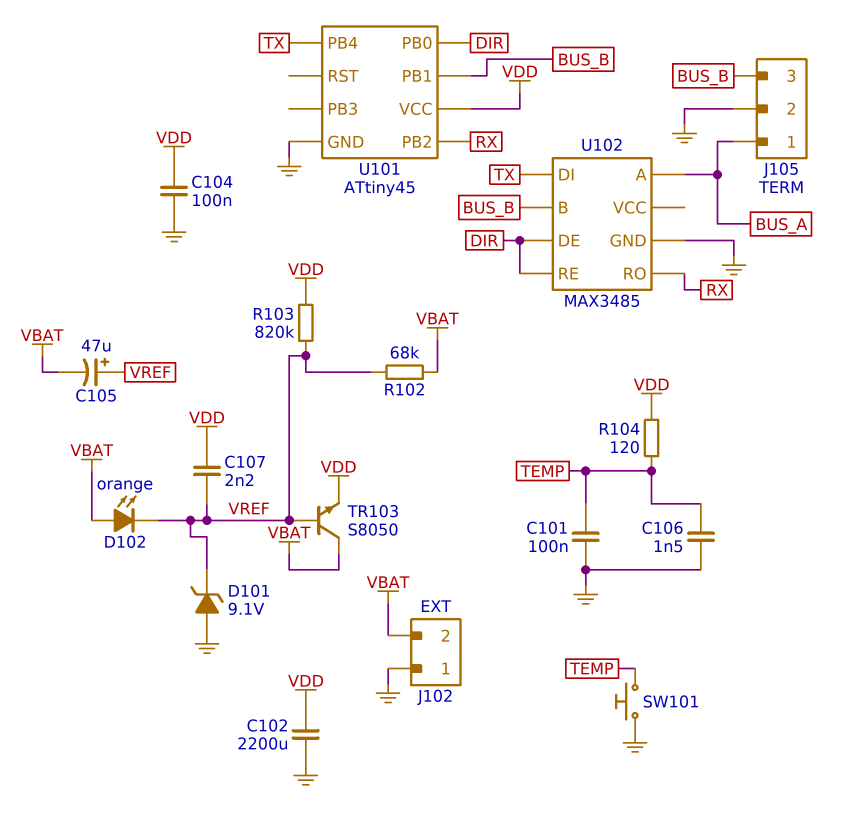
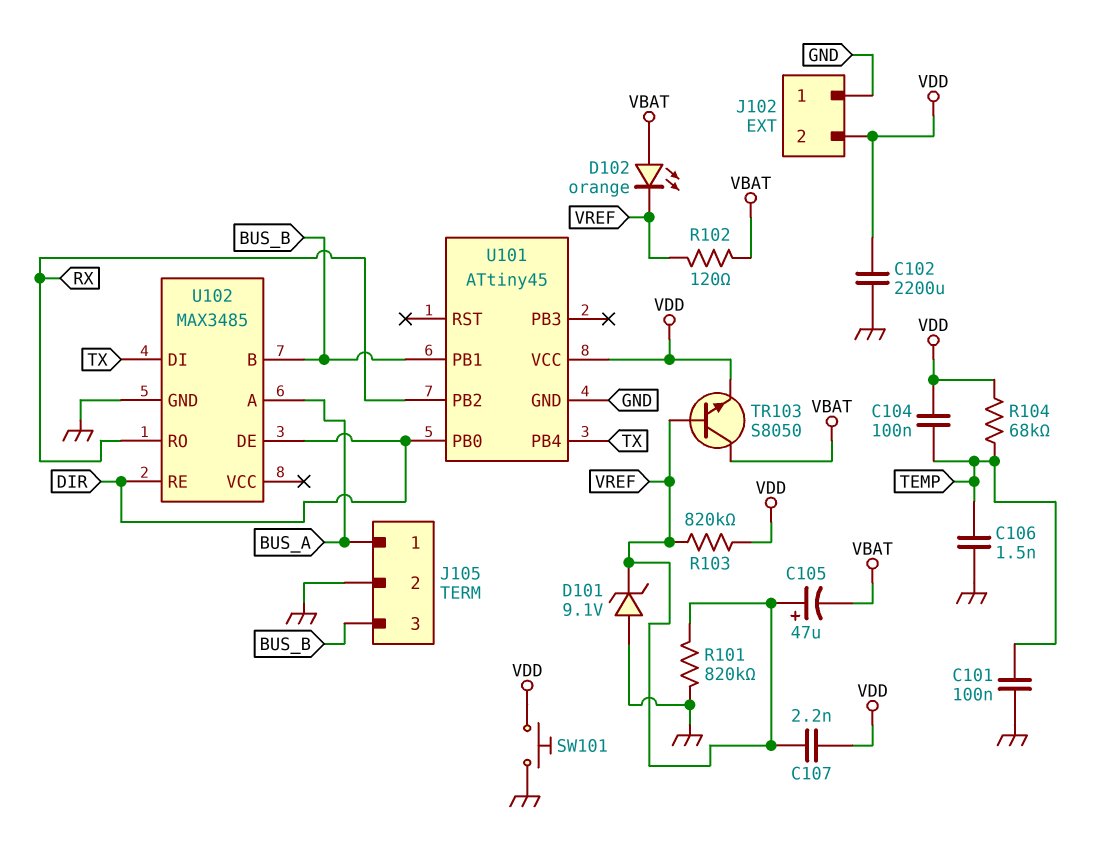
C104: 100nF (GND, VDD) -> 100nF (TEMP, VDD)
J102 pin 2: VBAT -> VDD
R101: none -> 820k (GND, VREF)
R102: 68k (VBAT, VREF) -> 120 (VBAT, VREF)
R104: 120 (TEMP, VDD) -> 68k (TEMP, VDD)
SW101: button (GND, TEMP) -> button (GND, VDD)

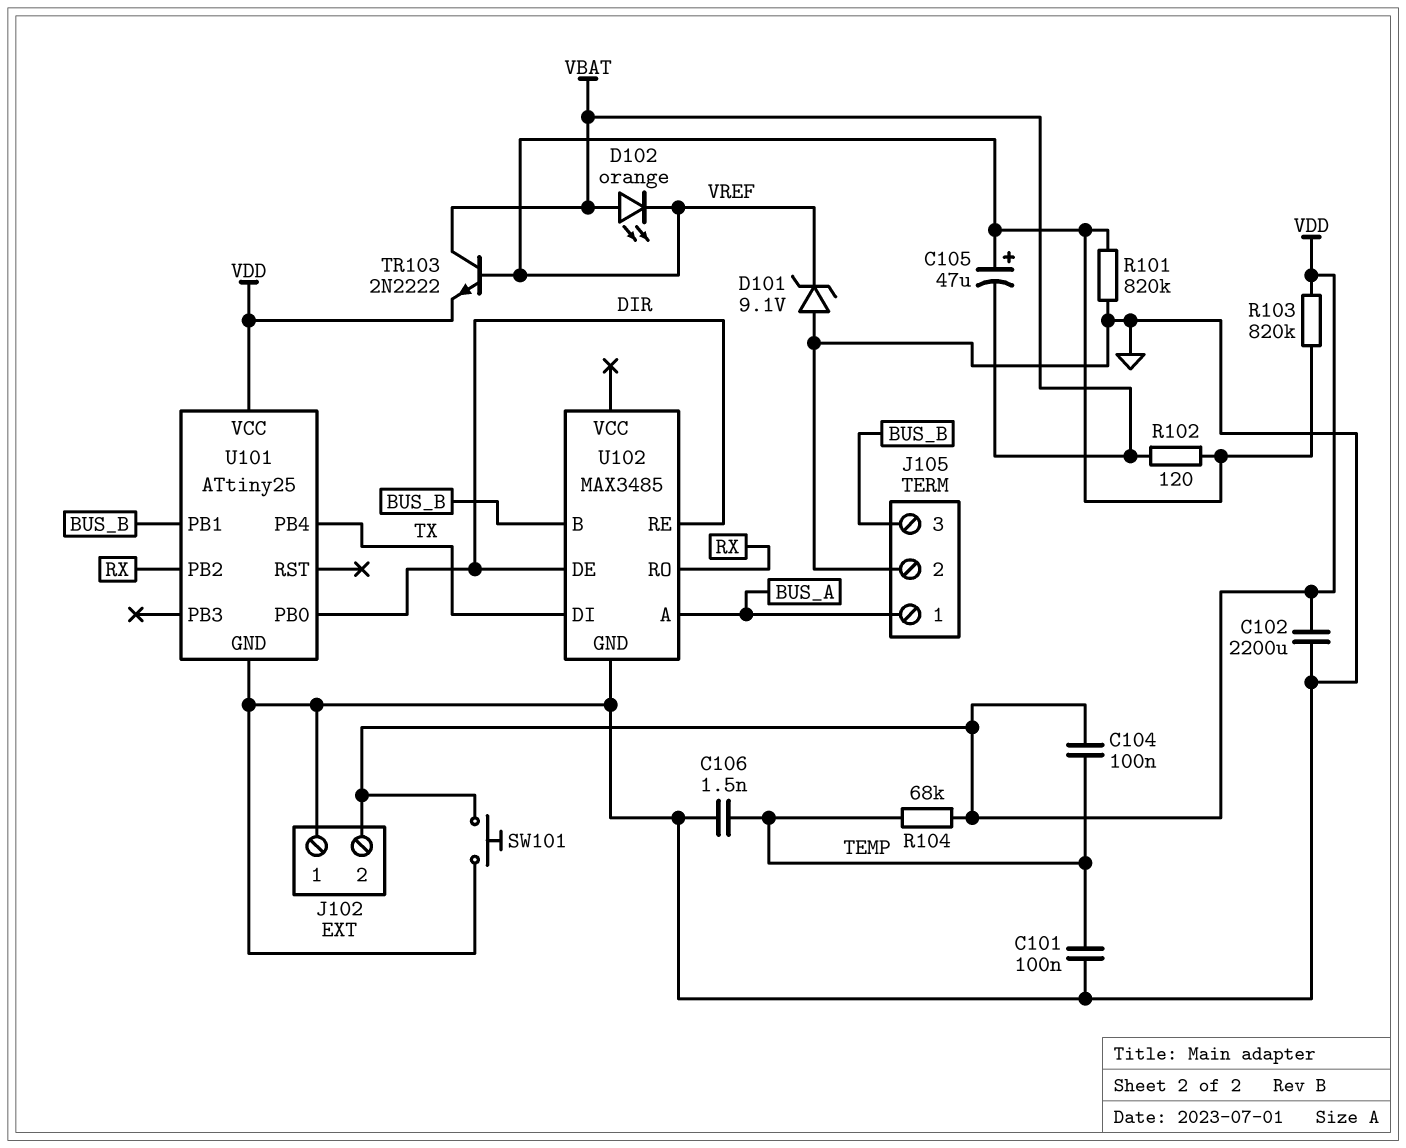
C107: 2.2nF (VDD, VREF) -> none
TR103: NPN S8050 (B VREF, C VBAT, E VDD) -> NPN 2N2222 (B VREF, C VBAT, E VDD)
U101: ATtiny45 -> ATtiny25

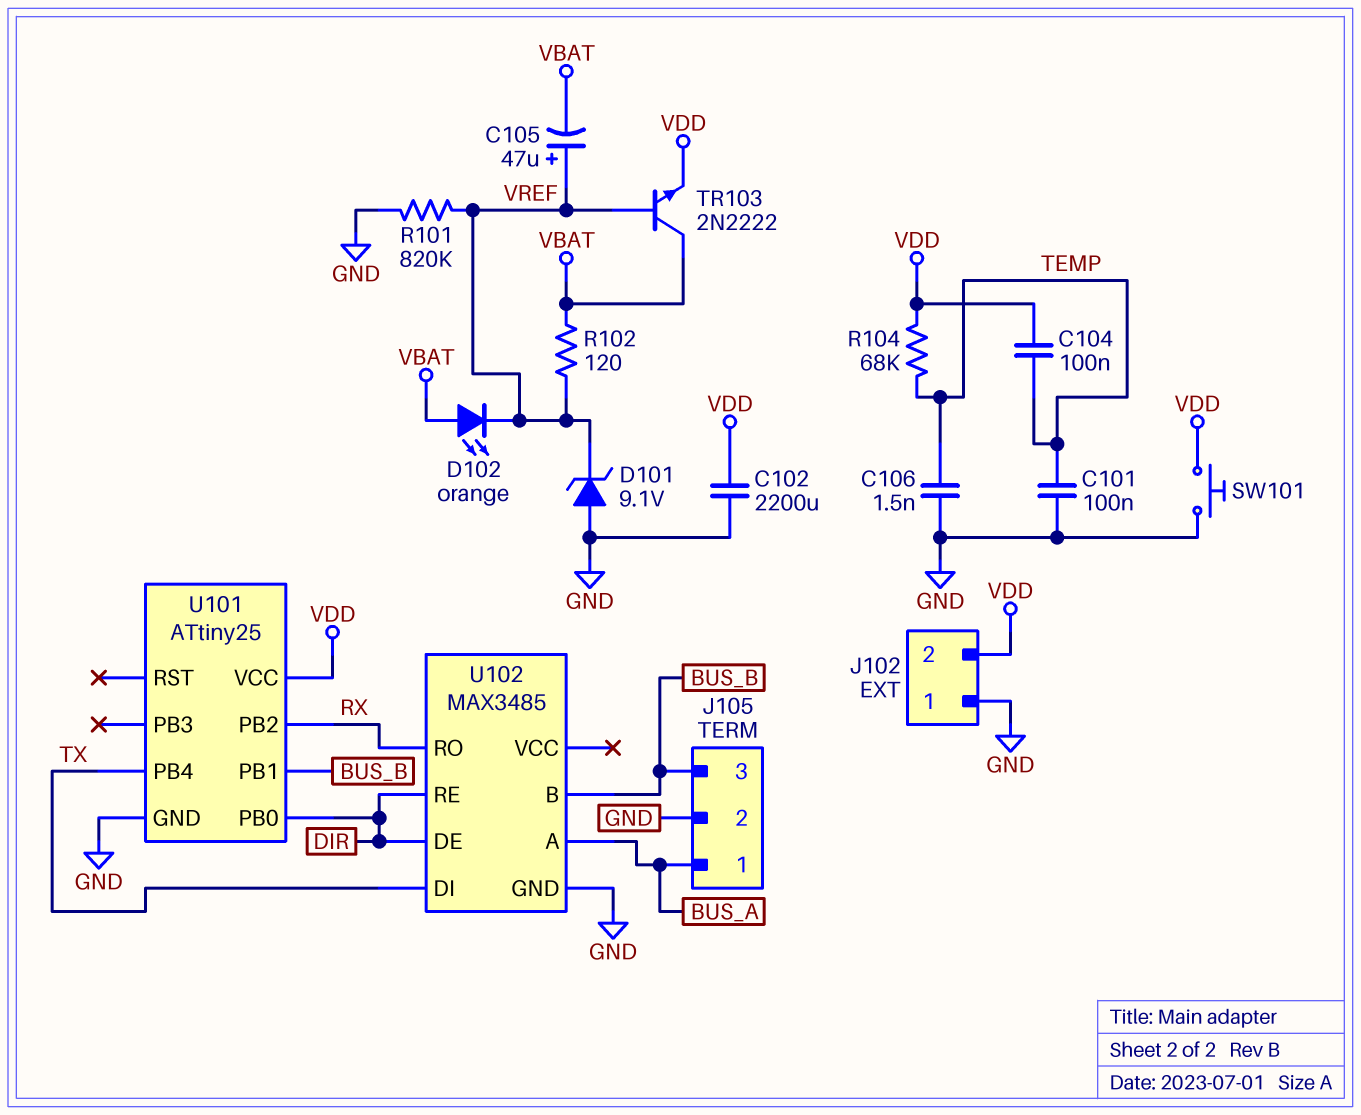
R103: 820k (VDD, VREF) -> none

